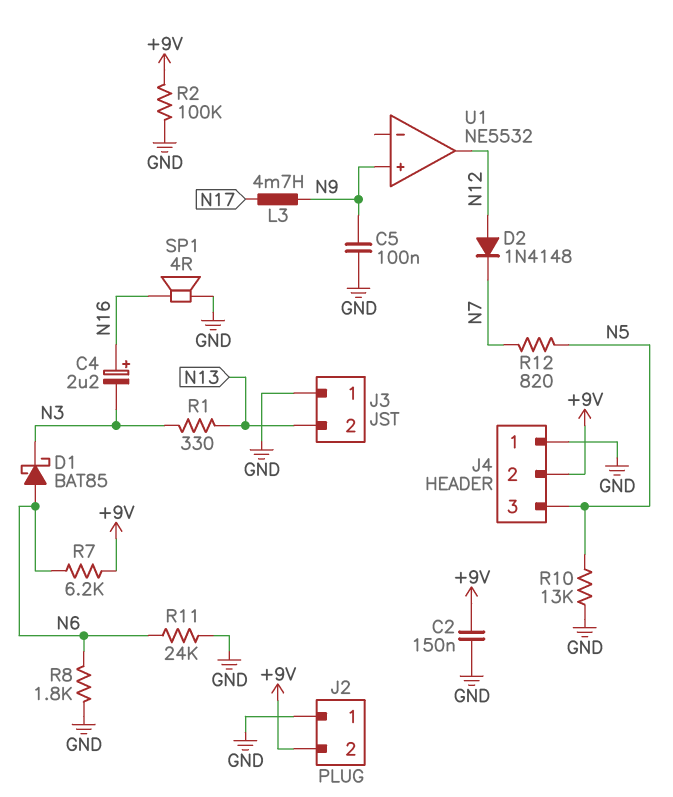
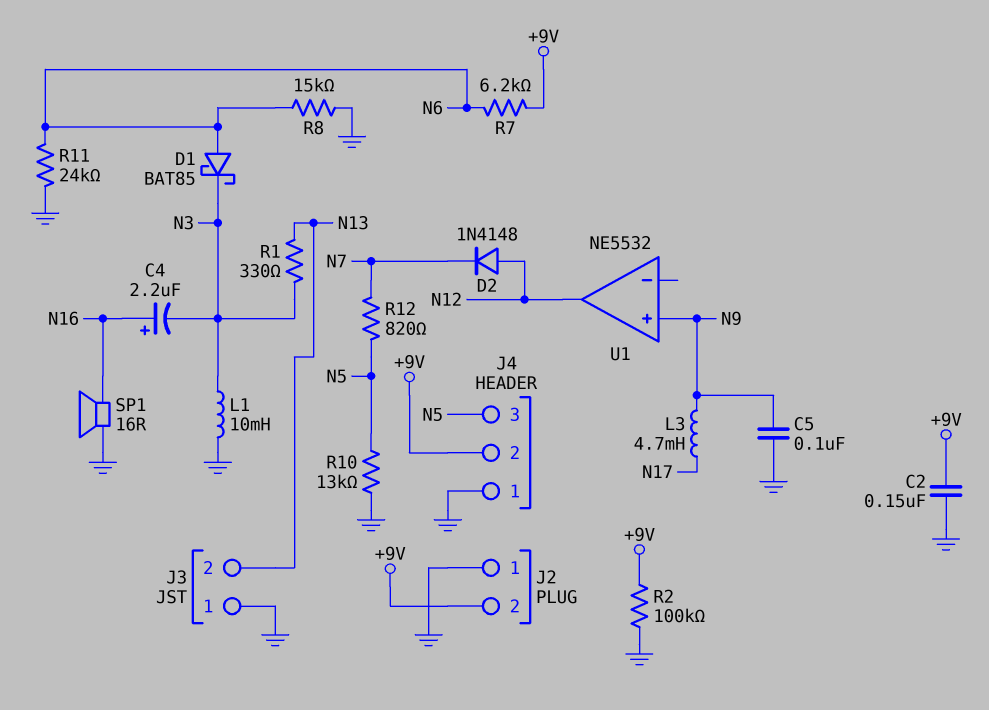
L1: none -> 10mH (GND, N3)
R8: 1.8k (GND, N6) -> 15k (GND, N6)
SP1: speaker 4R (GND, N16) -> speaker 16R (GND, N16)

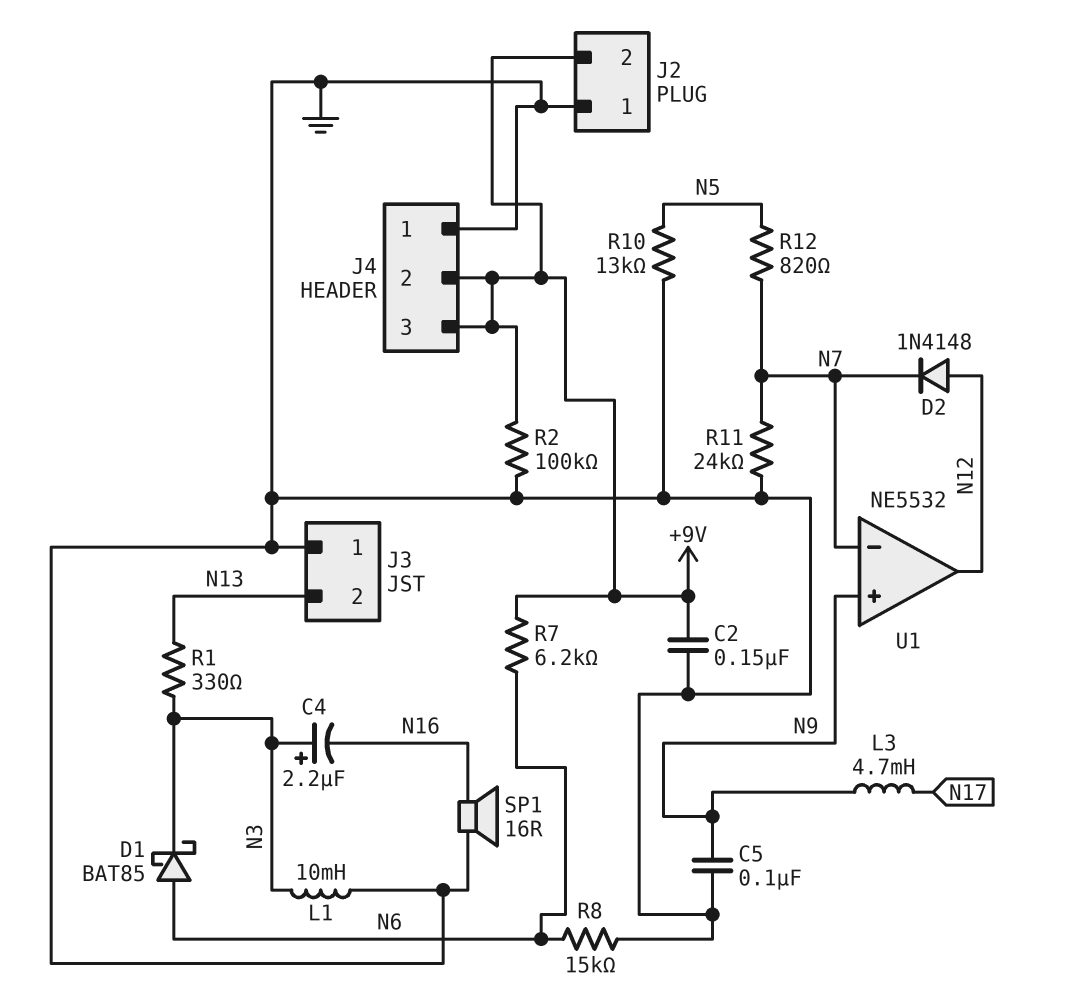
C4: 2.2uF (plus N16, minus N3) -> 2.2uF (plus N3, minus N16)
J4 pin 3: N5 -> +9V
R11: 24k (GND, N6) -> 24k (GND, N7)
U1 pin in-: none -> N7

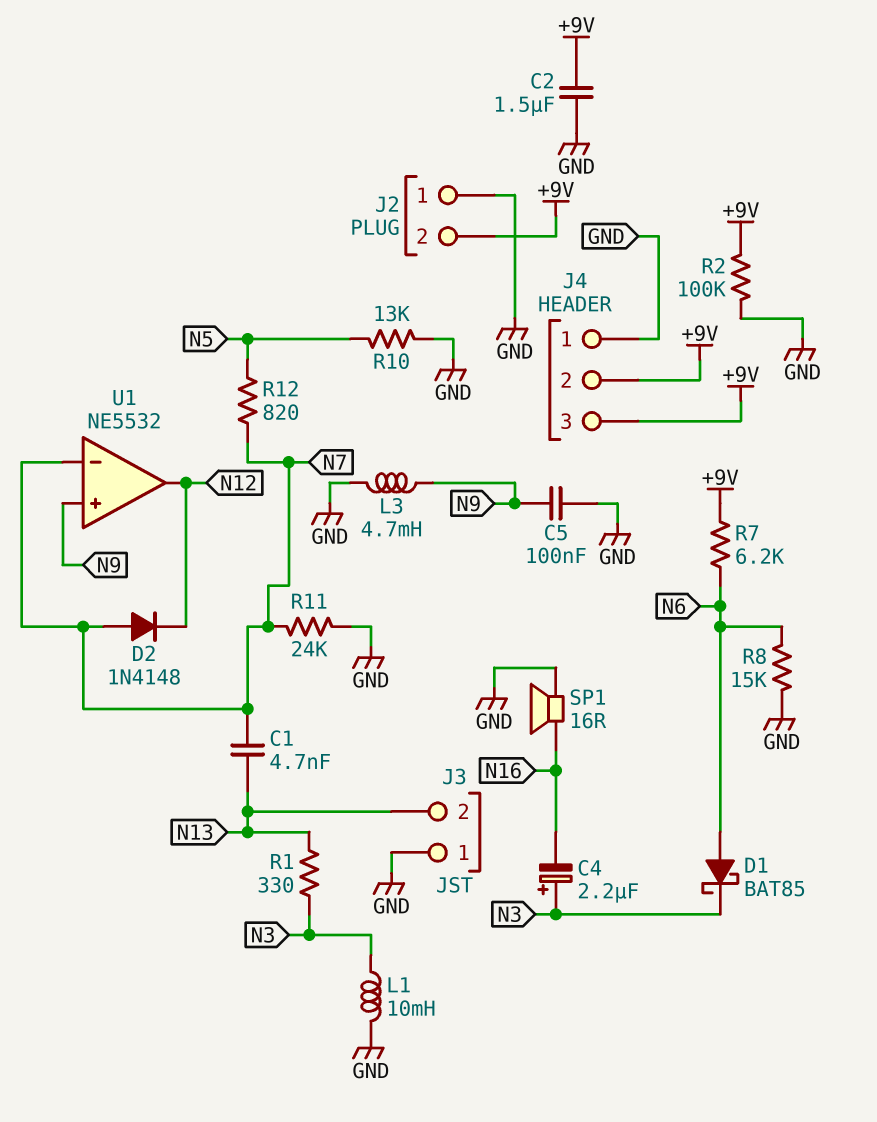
C1: none -> 4.7nF (N7, N13)
C2: 150nF (+9V, GND) -> 1.5uF (+9V, GND)
D2: diode 1N4148 (A N12, K N7) -> diode 1N4148 (A N7, K N12)
L3: 4.7mH (N9, N17) -> 4.7mH (GND, N9)

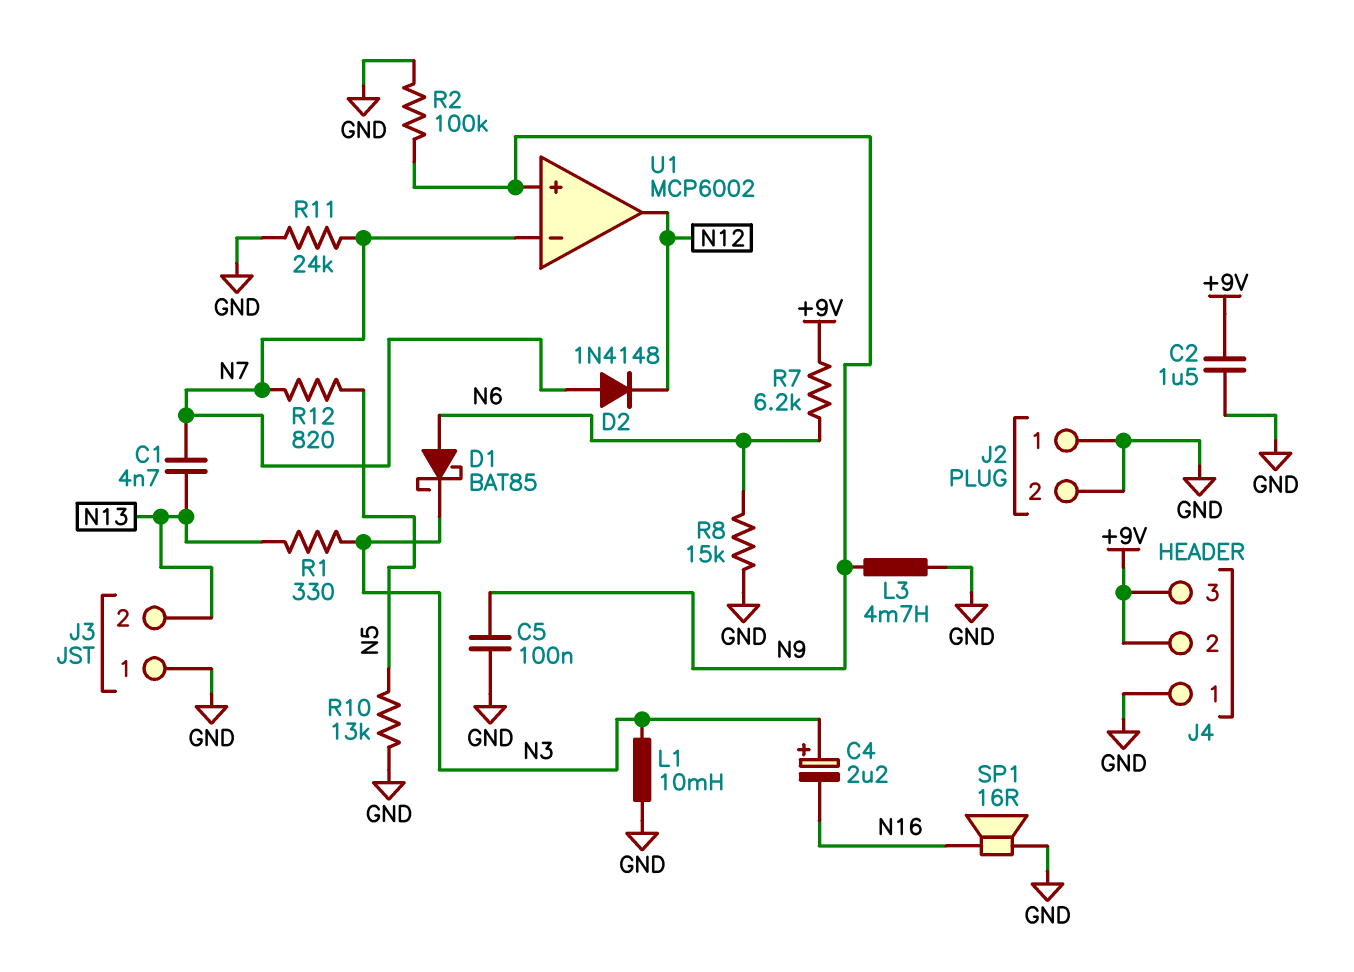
J2 pin 2: +9V -> GND
R2: 100k (+9V, GND) -> 100k (GND, N9)
U1: NE5532 -> MCP6002

